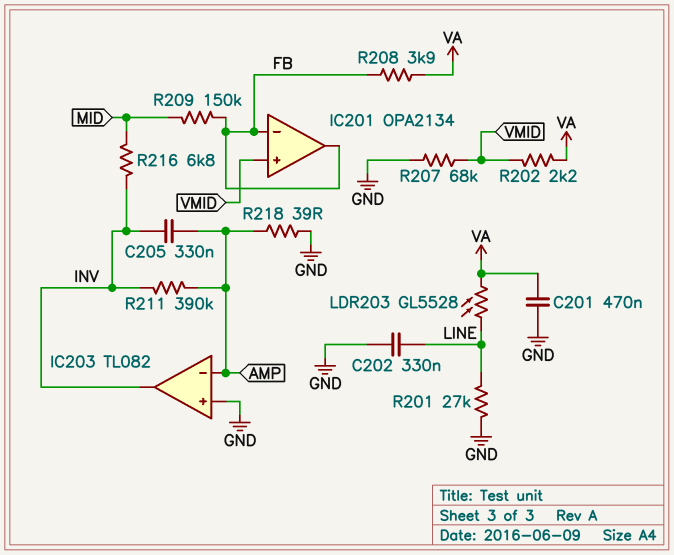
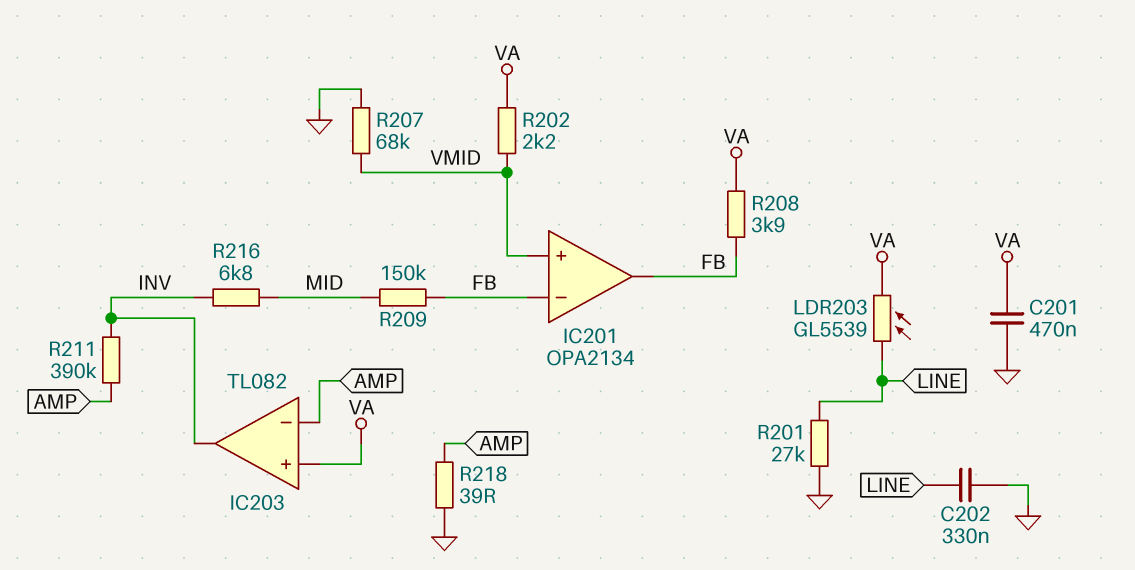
C205: 330nF (AMP, INV) -> none
IC203 pin in+: GND -> VA
LDR203: GL5528 (LINE, VA) -> GL5539 (LINE, VA)

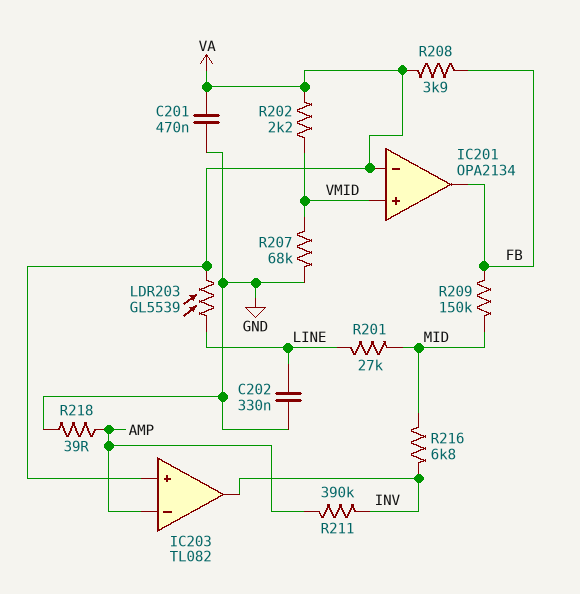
IC201 pin in-: FB -> VA
R201: 27k (GND, LINE) -> 27k (LINE, MID)

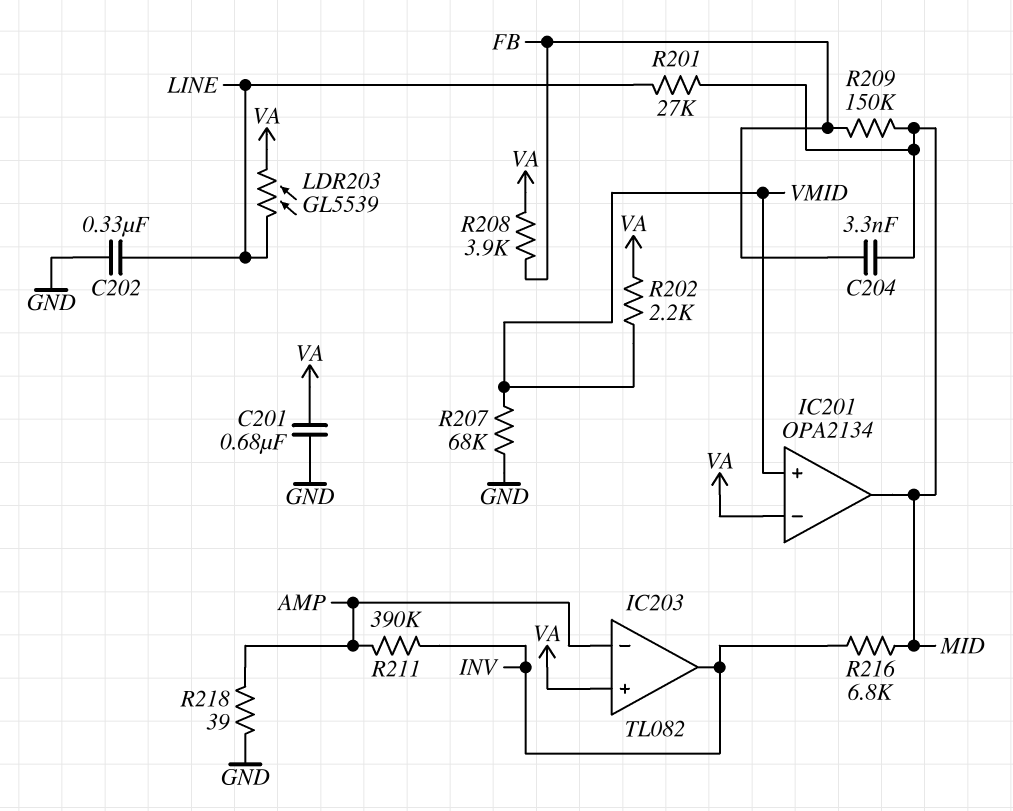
C201: 470nF (GND, VA) -> 680nF (GND, VA)
C204: none -> 3.3nF (FB, MID)
IC201 pin out: FB -> MID

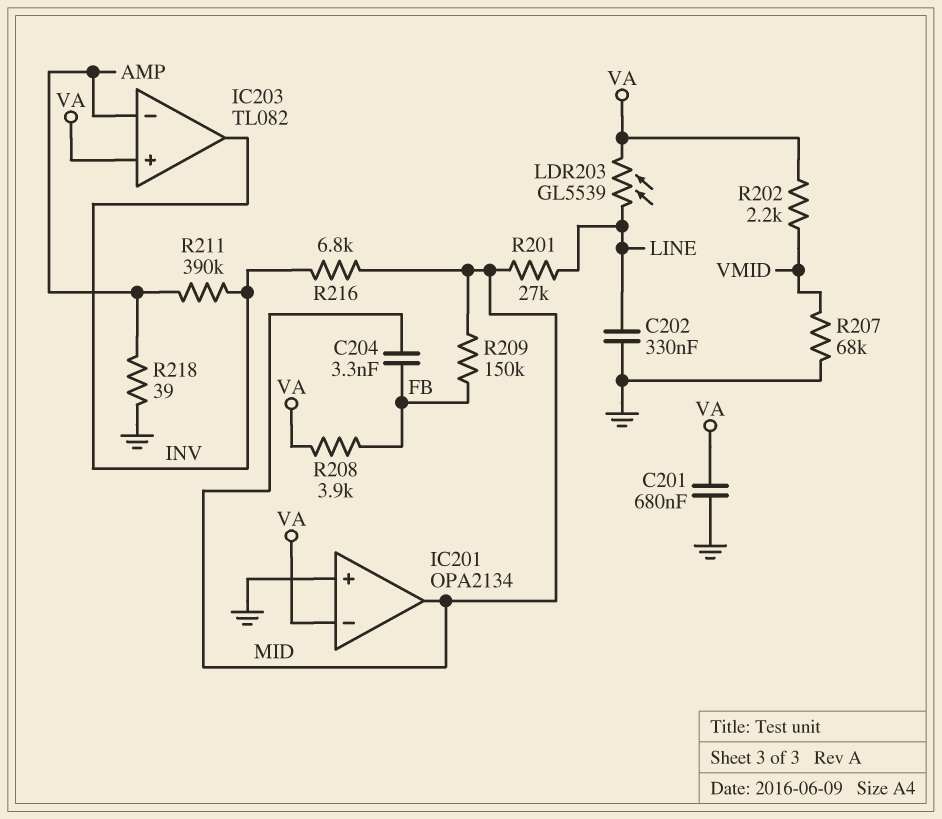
IC201 pin in+: VMID -> GND

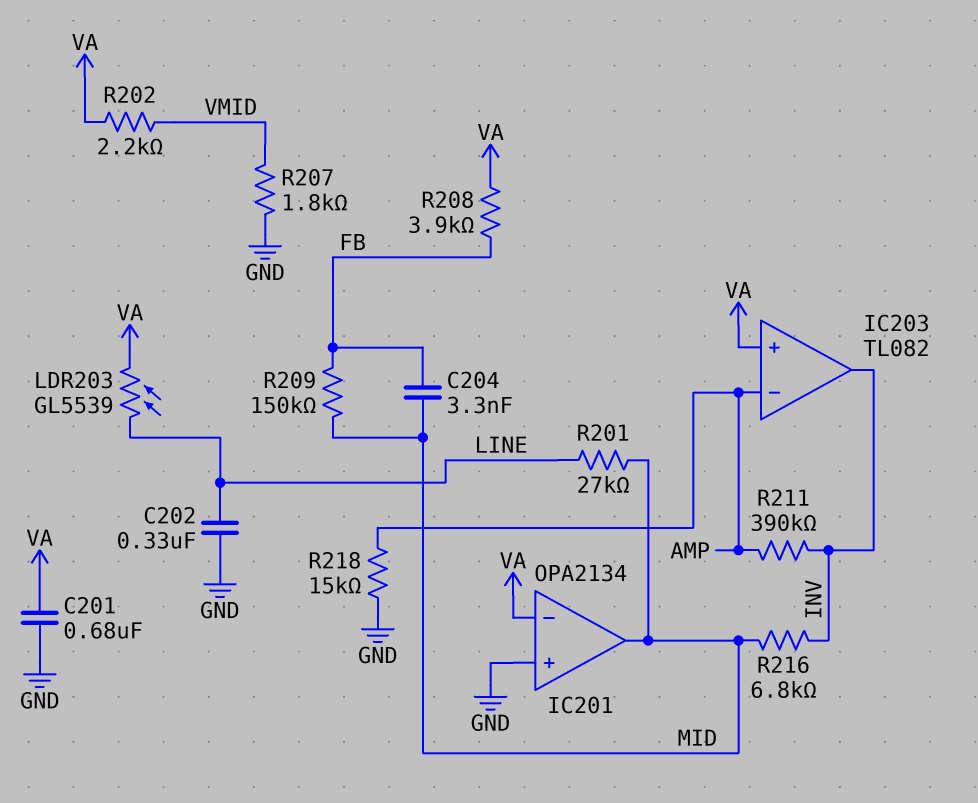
R207: 68k (GND, VMID) -> 1.8k (GND, VMID)
R218: 39 (AMP, GND) -> 15k (AMP, GND)

